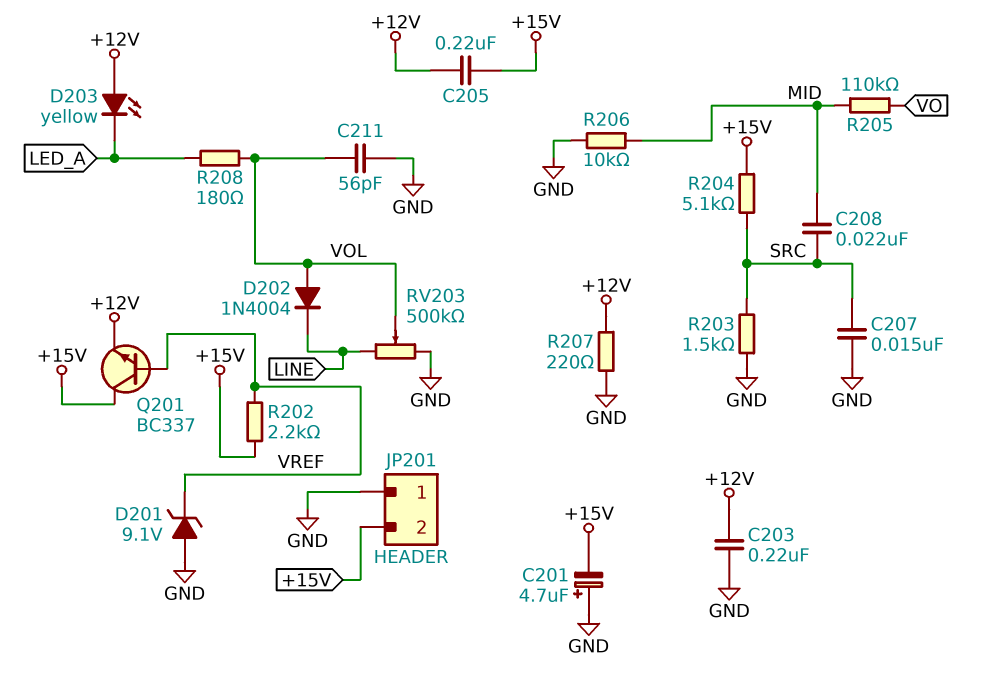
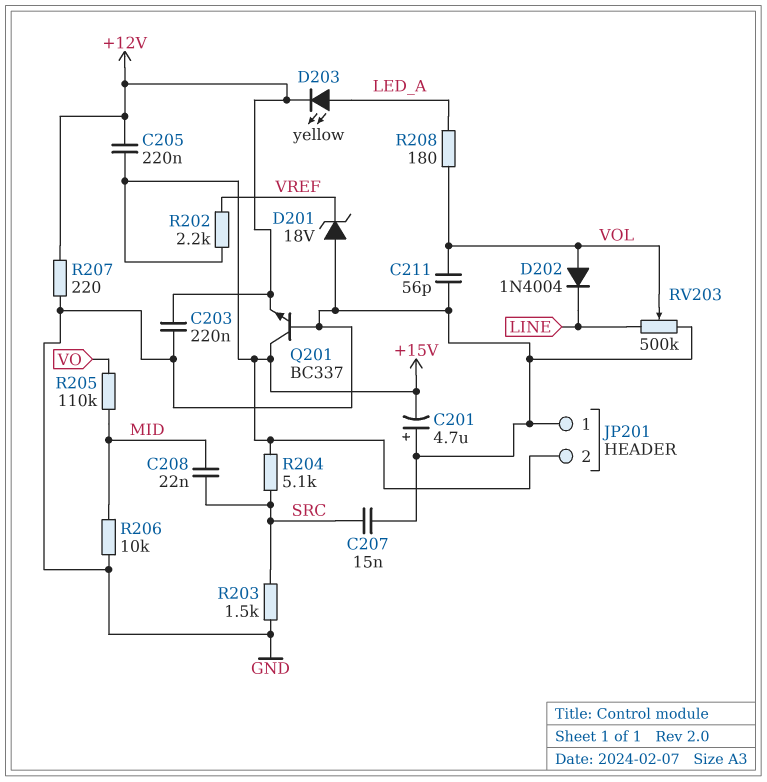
D201: zener 9.1V (A GND, K VREF) -> zener 18V (A GND, K VREF)
D203: LED yellow (A +12V, K LED_A) -> LED yellow (A LED_A, K +12V)
Q201: NPN BC337 (B VREF, C +15V, E +12V) -> NPN BC337 (B GND, C +15V, E +12V)

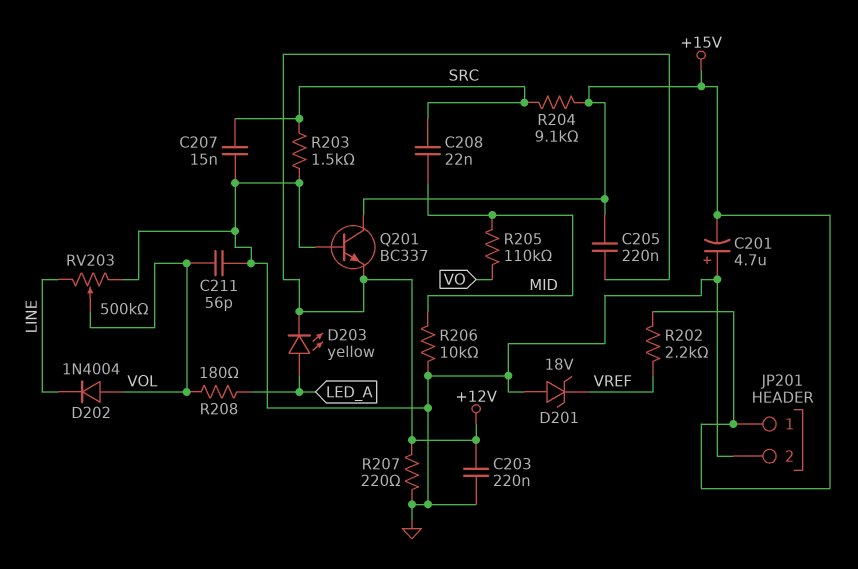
JP201 pin 1: GND -> +15V
JP201 pin 2: +15V -> GND
R204: 5.1k (+15V, SRC) -> 9.1k (+15V, SRC)

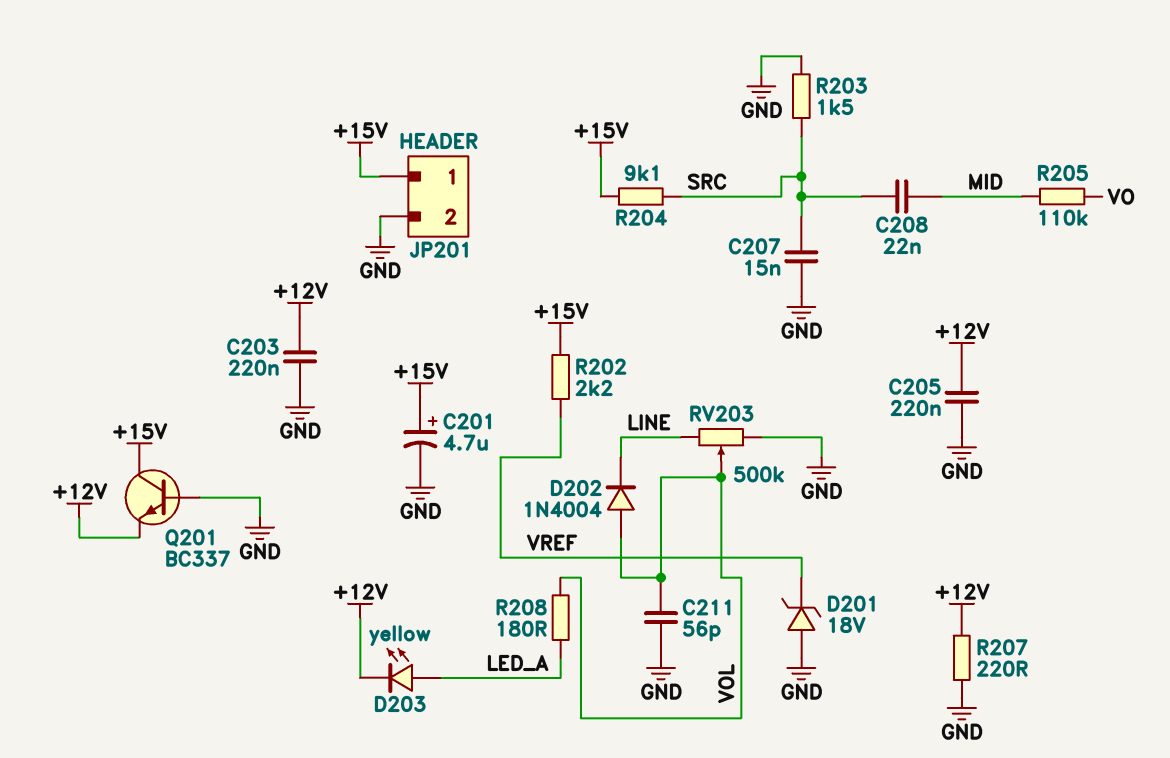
C201: 4.7uF (plus GND, minus +15V) -> 4.7uF (plus +15V, minus GND)
C205: 220nF (+12V, +15V) -> 220nF (+12V, GND)
R206: 10k (GND, MID) -> none

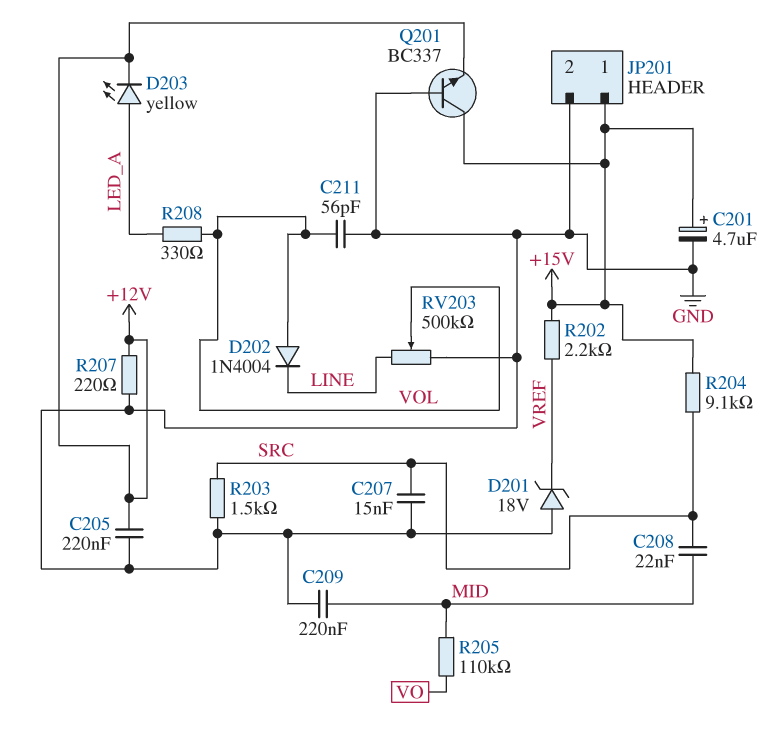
C203: 220nF (+12V, GND) -> none
C209: none -> 220nF (GND, MID)
R208: 180 (LED_A, VOL) -> 330 (LED_A, VOL)

